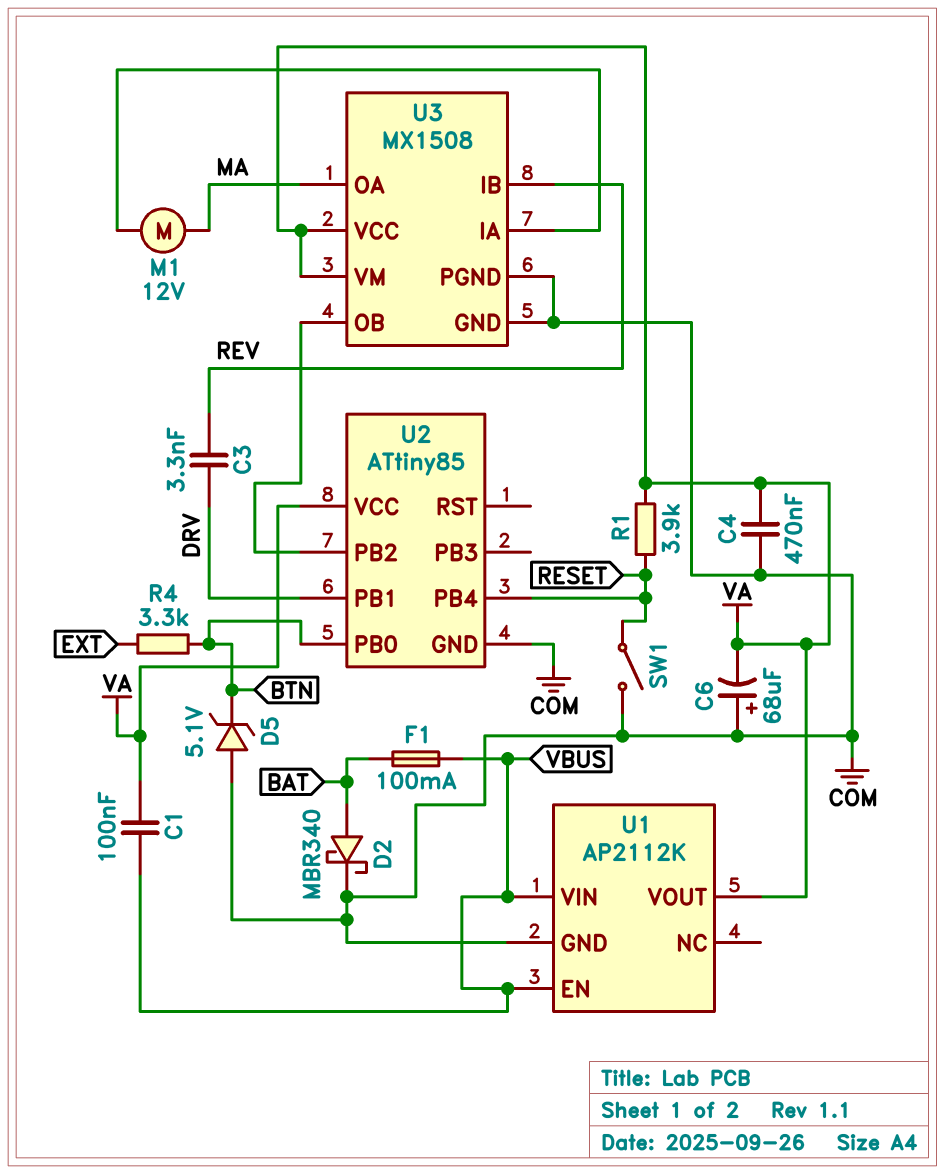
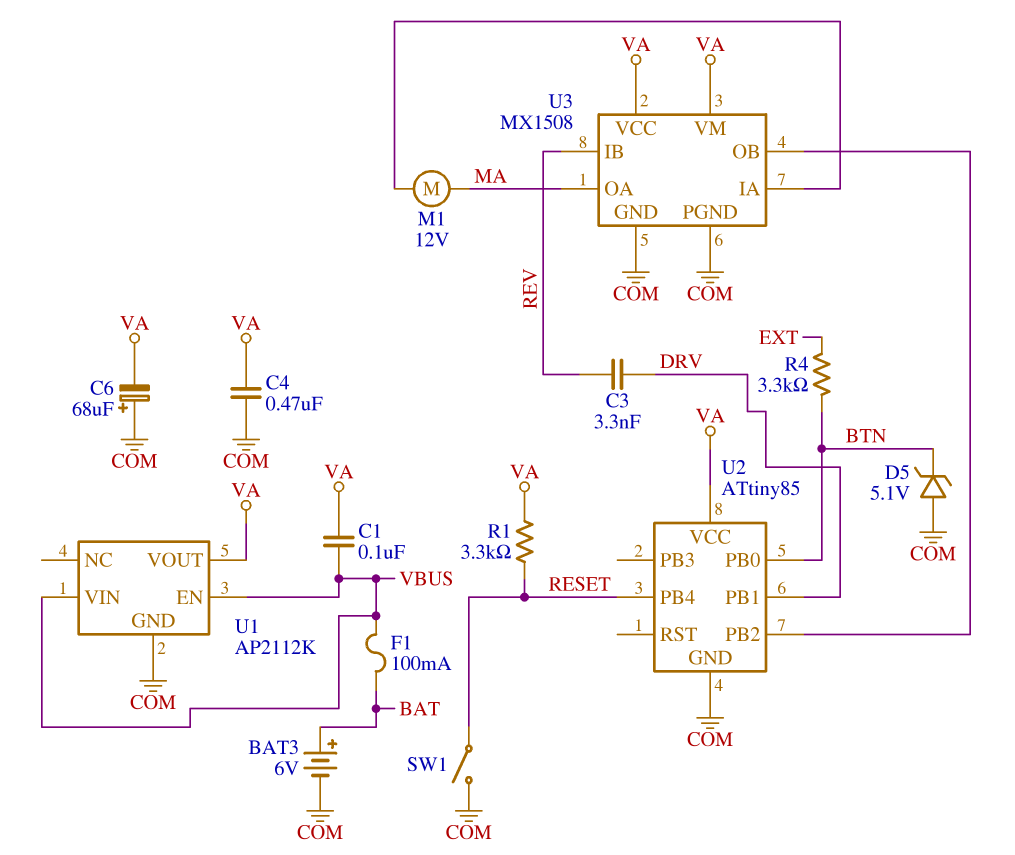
BAT3: none -> 6V (plus BAT, minus COM)
D2: schottky MBR340 (A BAT, K COM) -> none
R1: 3.9k (RESET, VA) -> 3.3k (RESET, VA)

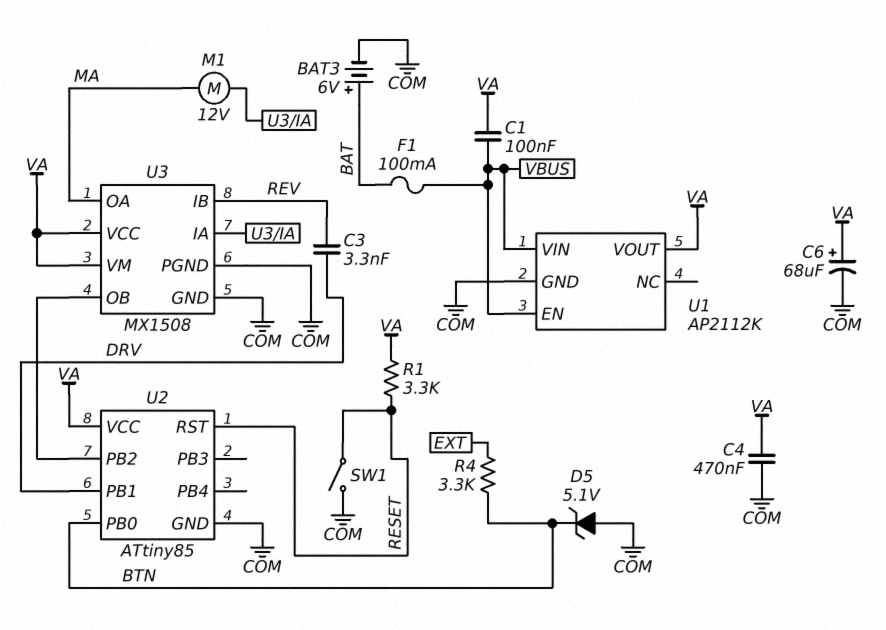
C6: 68uF (plus COM, minus VA) -> 68uF (plus VA, minus COM)
U2 pin PB4: RESET -> none
U2 pin RST: none -> RESET

